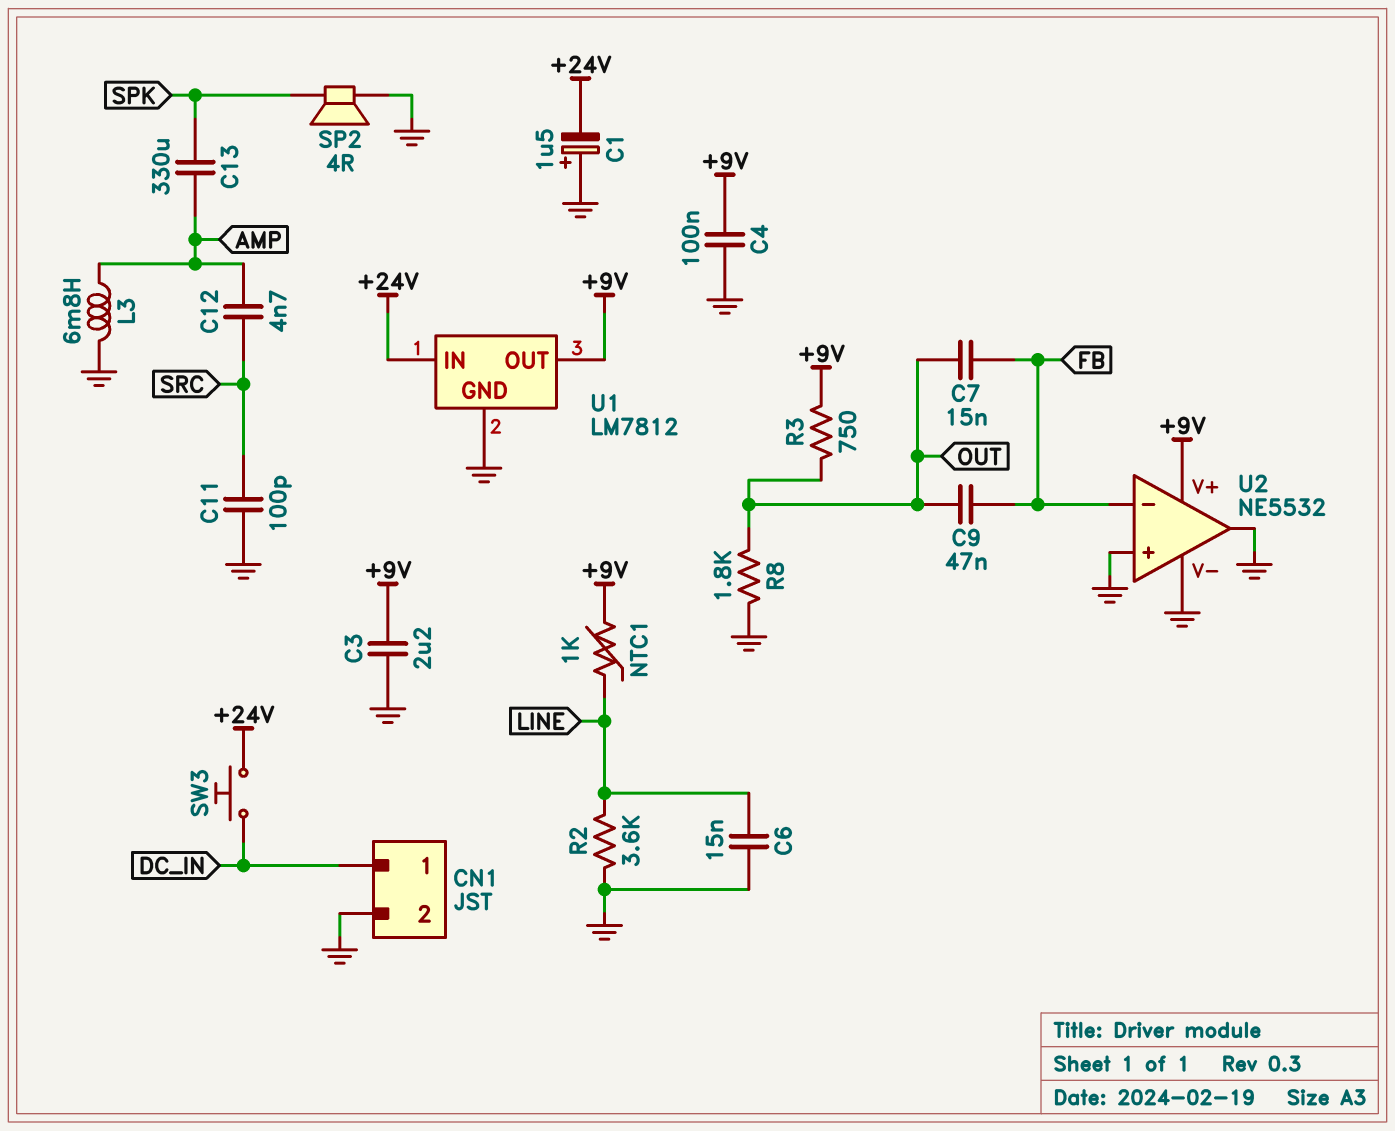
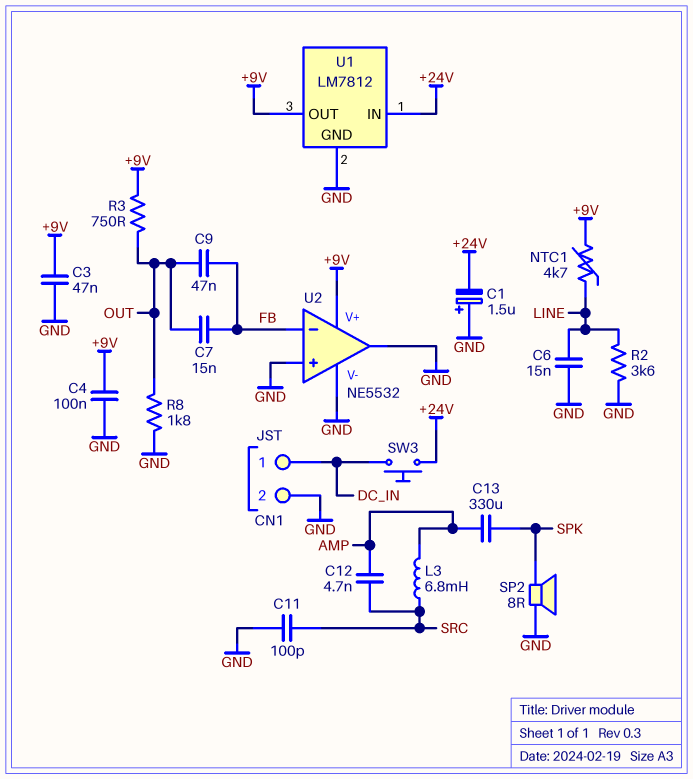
C3: 2.2uF (+9V, GND) -> 47nF (+9V, GND)
L3: 6.8mH (AMP, GND) -> 6.8mH (AMP, SRC)
NTC1: 1k (+9V, LINE) -> 4.7k (+9V, LINE)
SP2: speaker 4R (GND, SPK) -> speaker 8R (GND, SPK)

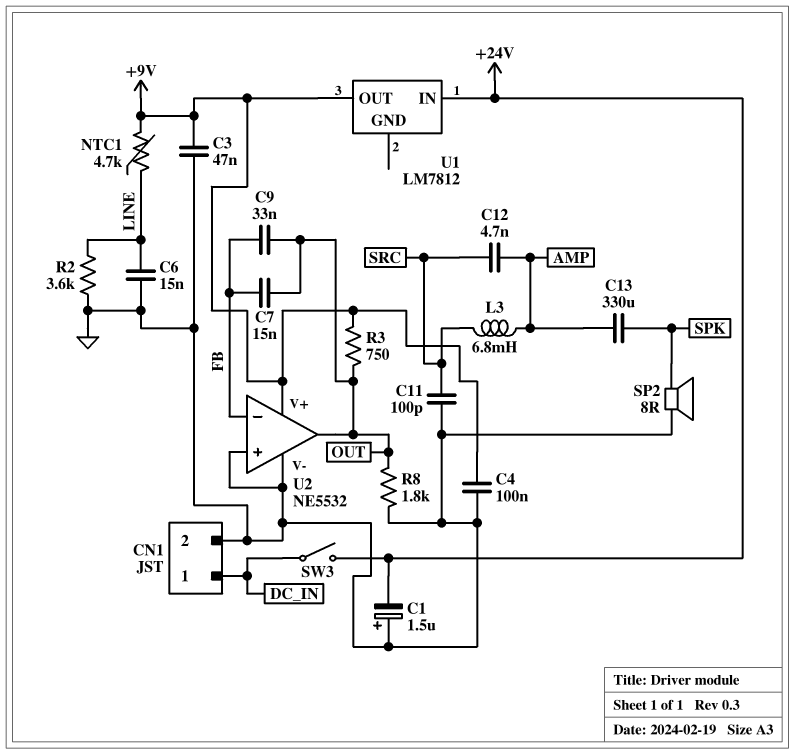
C9: 47nF (FB, OUT) -> 33nF (FB, OUT)
SW3: button (+24V, DC_IN) -> switch (+24V, DC_IN)
U1 pin GND: GND -> none
U2 pin out: GND -> OUT

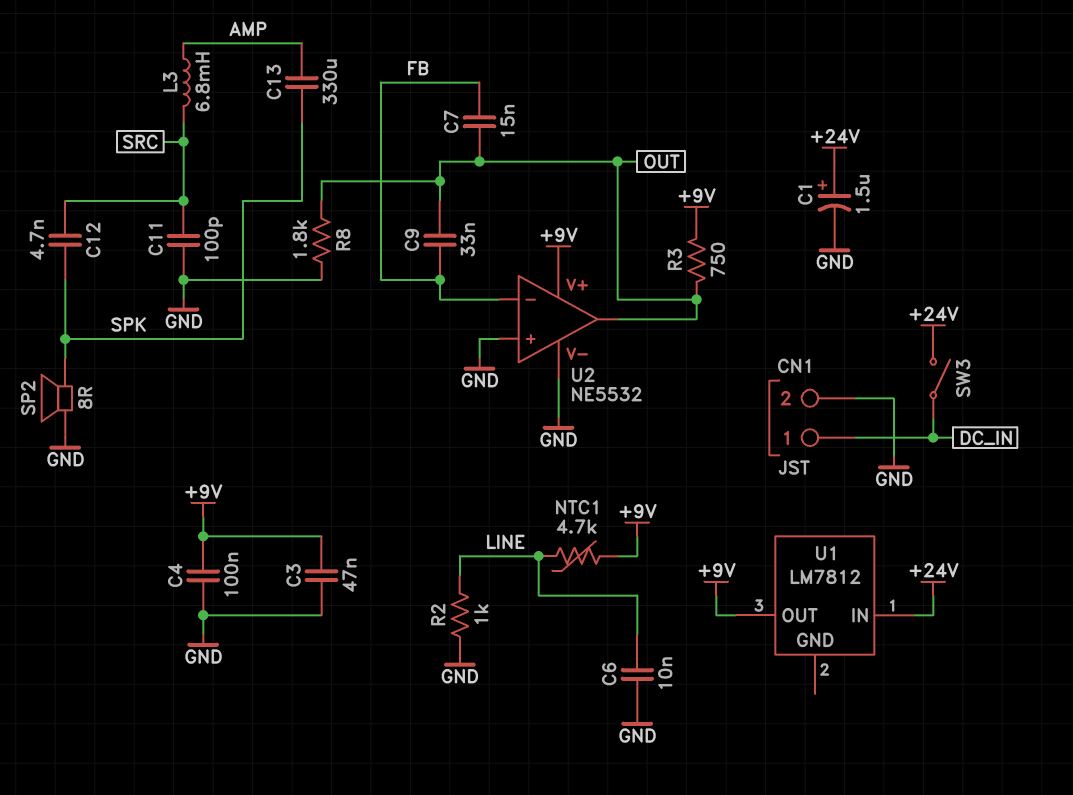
C1: 1.5uF (plus GND, minus +24V) -> 1.5uF (plus +24V, minus GND)
C6: 15nF (GND, LINE) -> 10nF (GND, LINE)
C12: 4.7nF (AMP, SRC) -> 4.7nF (SPK, SRC)
R2: 3.6k (GND, LINE) -> 1k (GND, LINE)

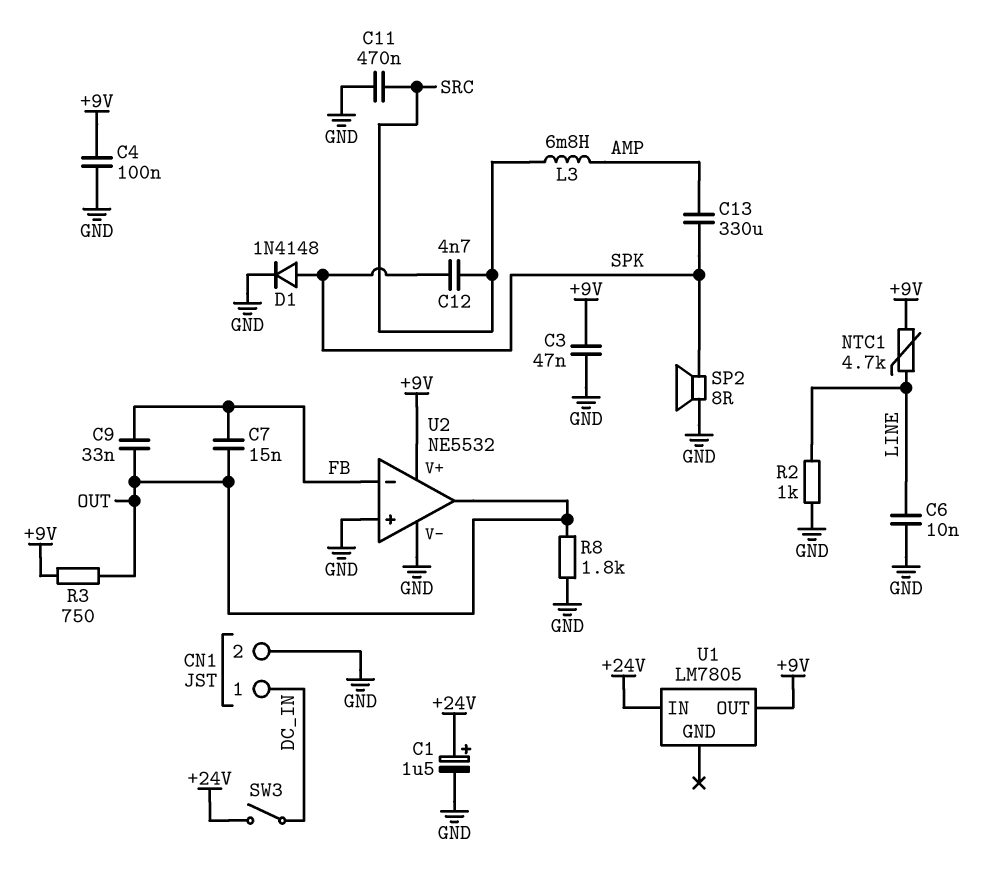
C11: 100pF (GND, SRC) -> 470nF (GND, SRC)
D1: none -> diode 1N4148 (A SPK, K GND)
U1: LM7812 -> LM7805

